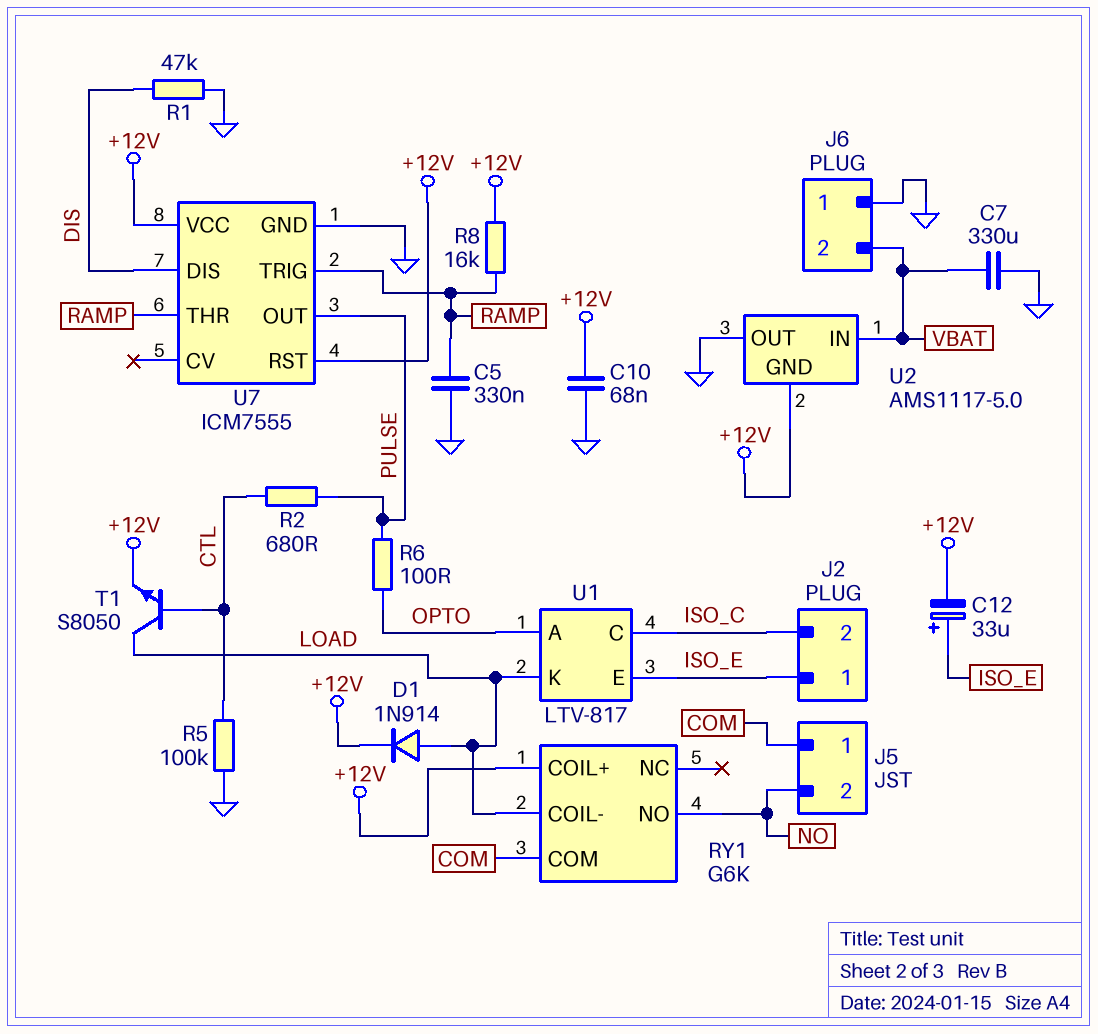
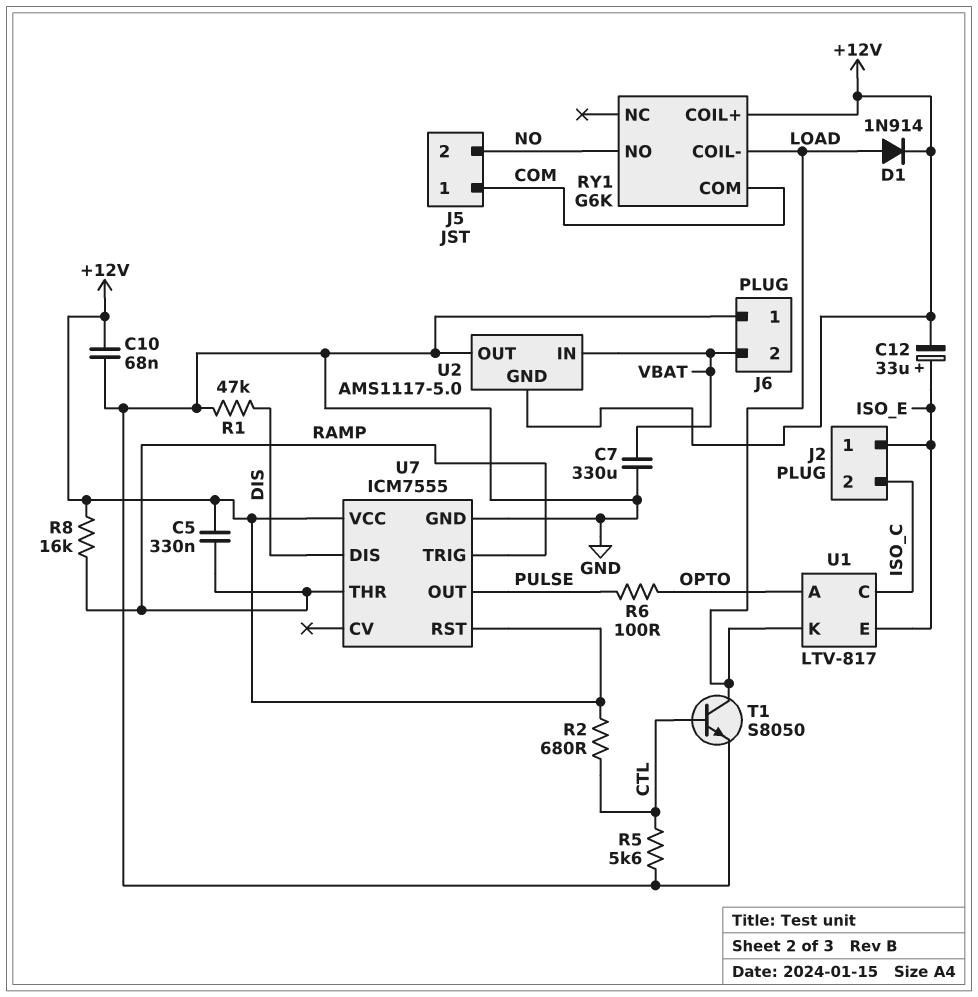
C5: 330nF (GND, RAMP) -> 330nF (+12V, RAMP)
R2: 680 (CTL, PULSE) -> 680 (+12V, CTL)
R5: 100k (CTL, GND) -> 5.6k (CTL, GND)
T1: NPN S8050 (B CTL, C LOAD, E +12V) -> NPN S8050 (B CTL, C LOAD, E GND)

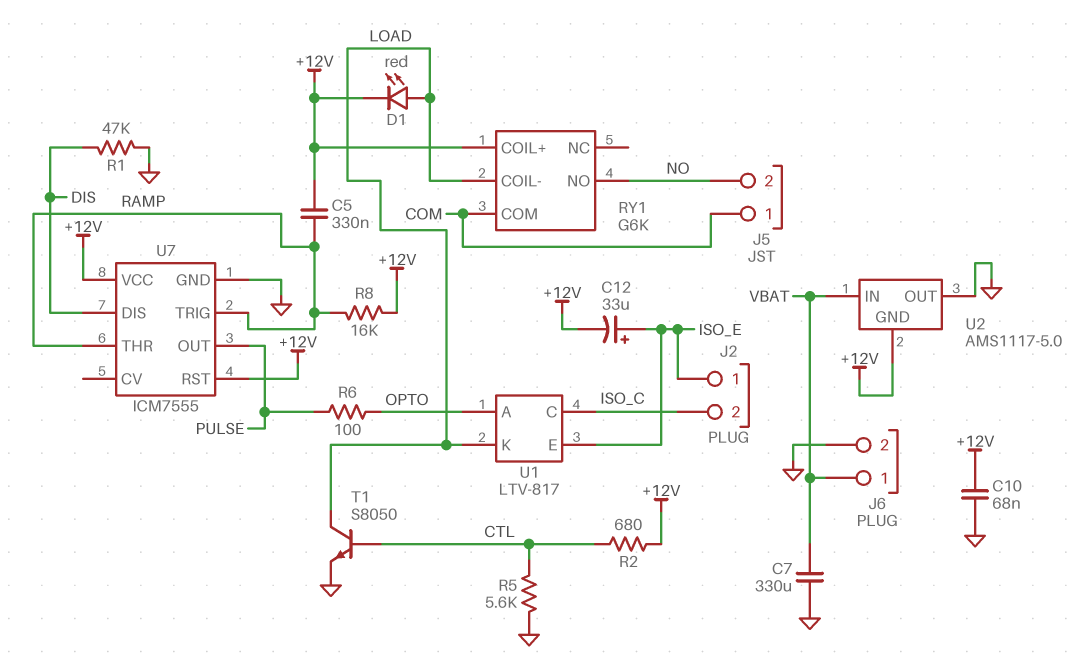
D1: diode 1N914 (A LOAD, K +12V) -> LED red (A LOAD, K +12V)
J6 pin 1: GND -> VBAT
J6 pin 2: VBAT -> GND

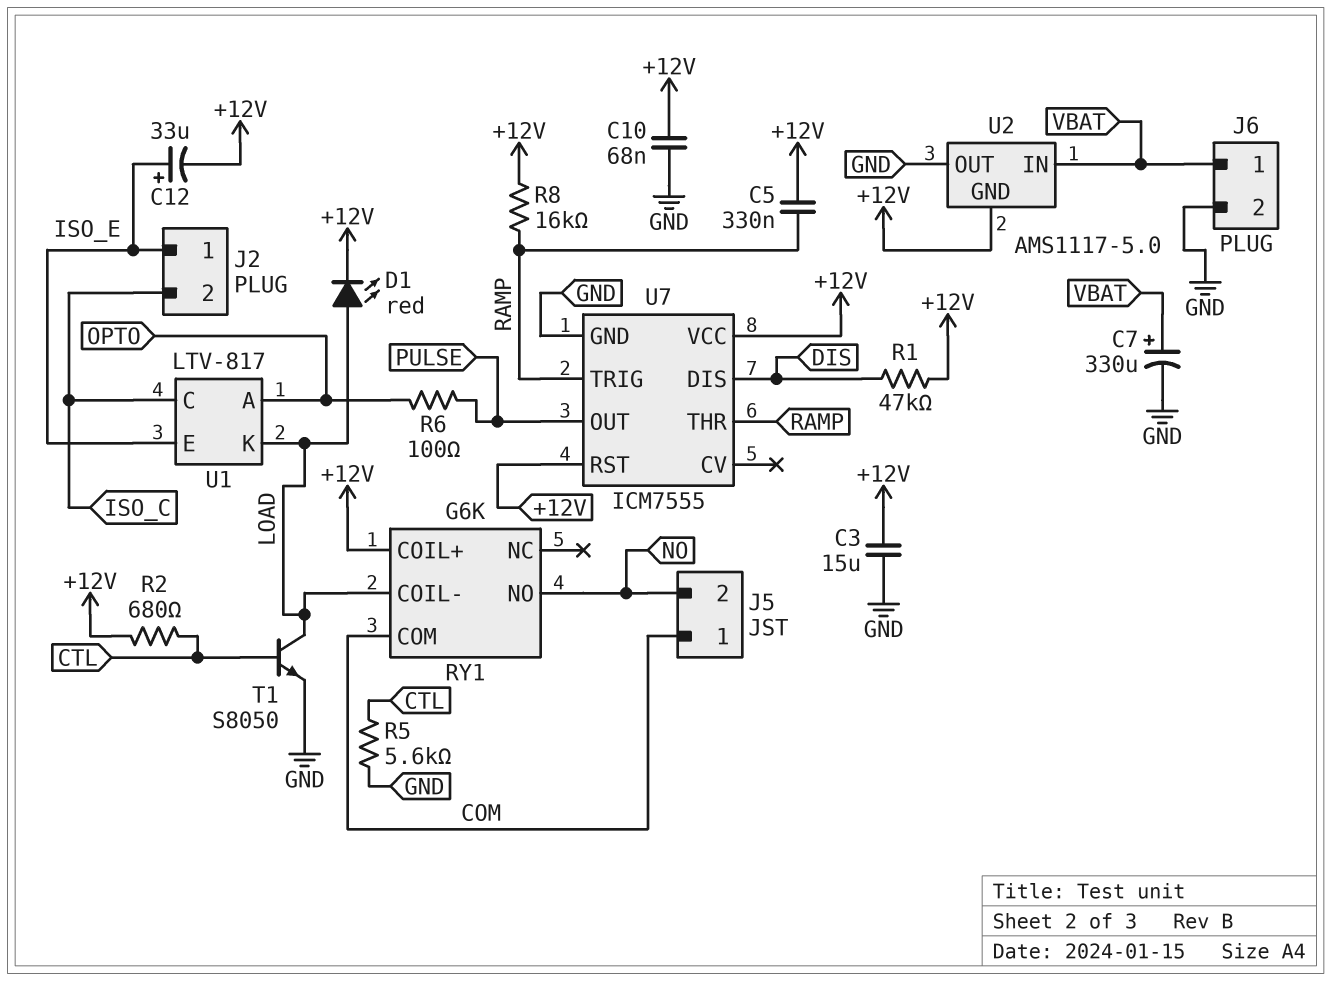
C3: none -> 15uF (+12V, GND)
C7: 330uF (GND, VBAT) -> 330uF (plus VBAT, minus GND)
R1: 47k (DIS, GND) -> 47k (+12V, DIS)

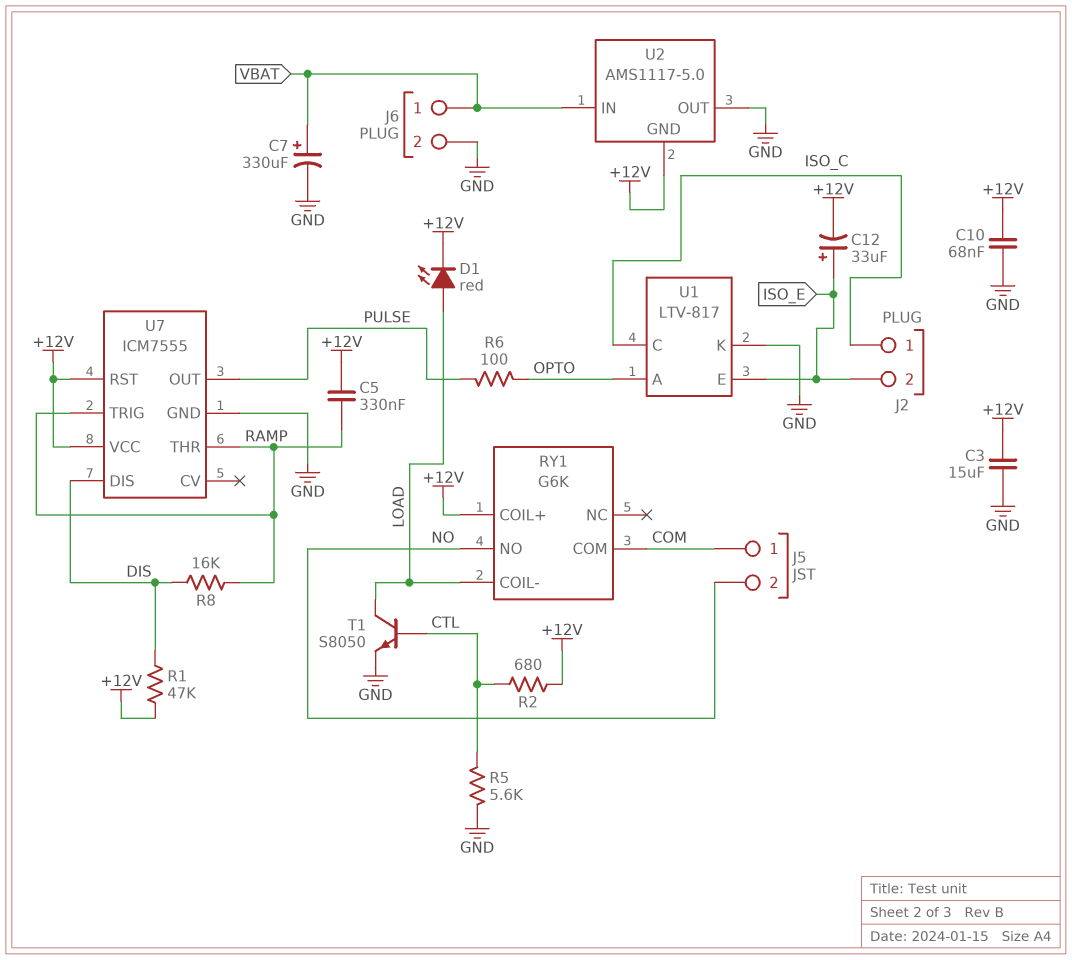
J2 pin 1: ISO_E -> ISO_C
J2 pin 2: ISO_C -> ISO_E
R8: 16k (+12V, RAMP) -> 16k (DIS, RAMP)
U1 pin K: LOAD -> GND

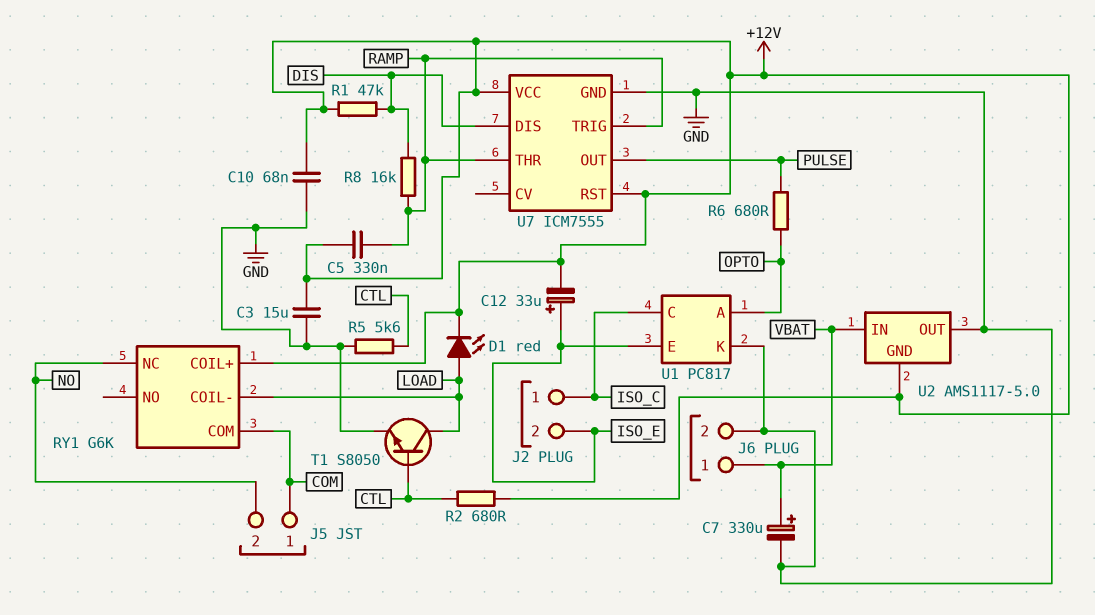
R6: 100 (OPTO, PULSE) -> 680 (OPTO, PULSE)
RY1 pin NC: none -> NO
RY1 pin NO: NO -> none
U1: LTV-817 -> PC817

